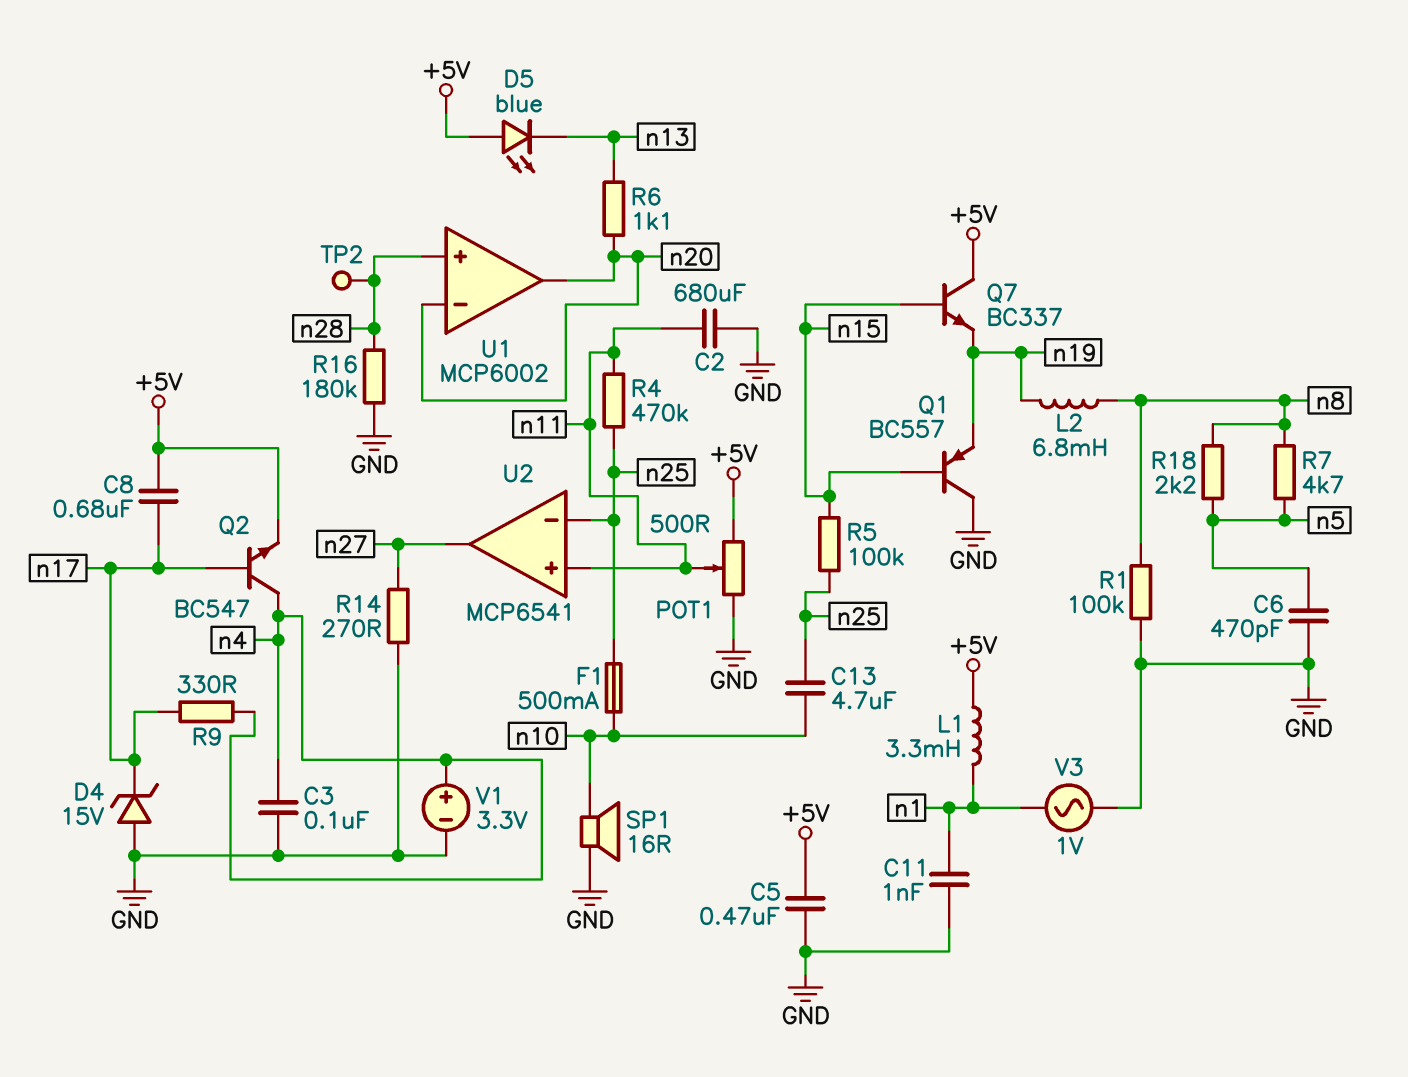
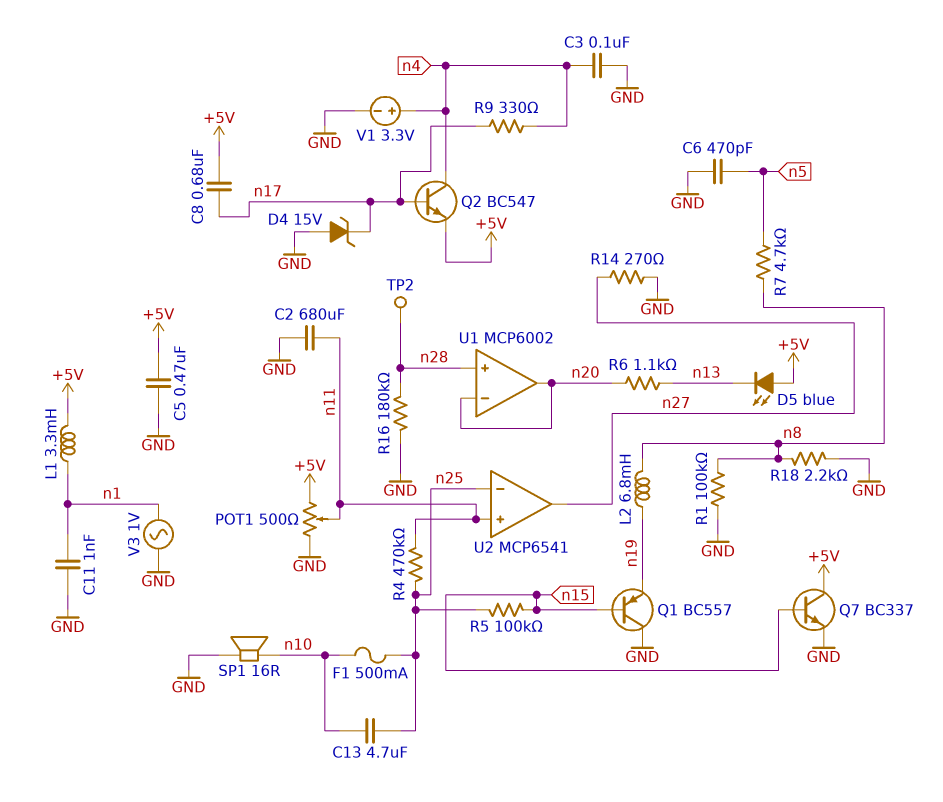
Q7: NPN BC337 (B n15, C +5V, E n19) -> NPN BC337 (B n15, C +5V, E GND)
R18: 2.2k (n5, n8) -> 2.2k (GND, n8)

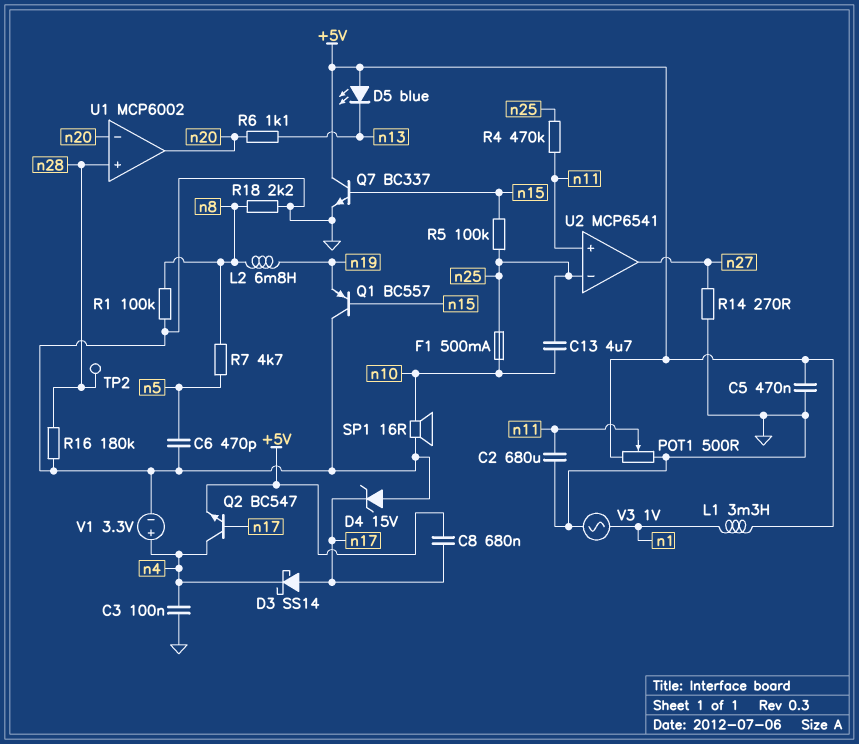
C11: 1nF (GND, n1) -> none
D3: none -> schottky SS14 (A n17, K n4)
R9: 330 (n4, n17) -> none

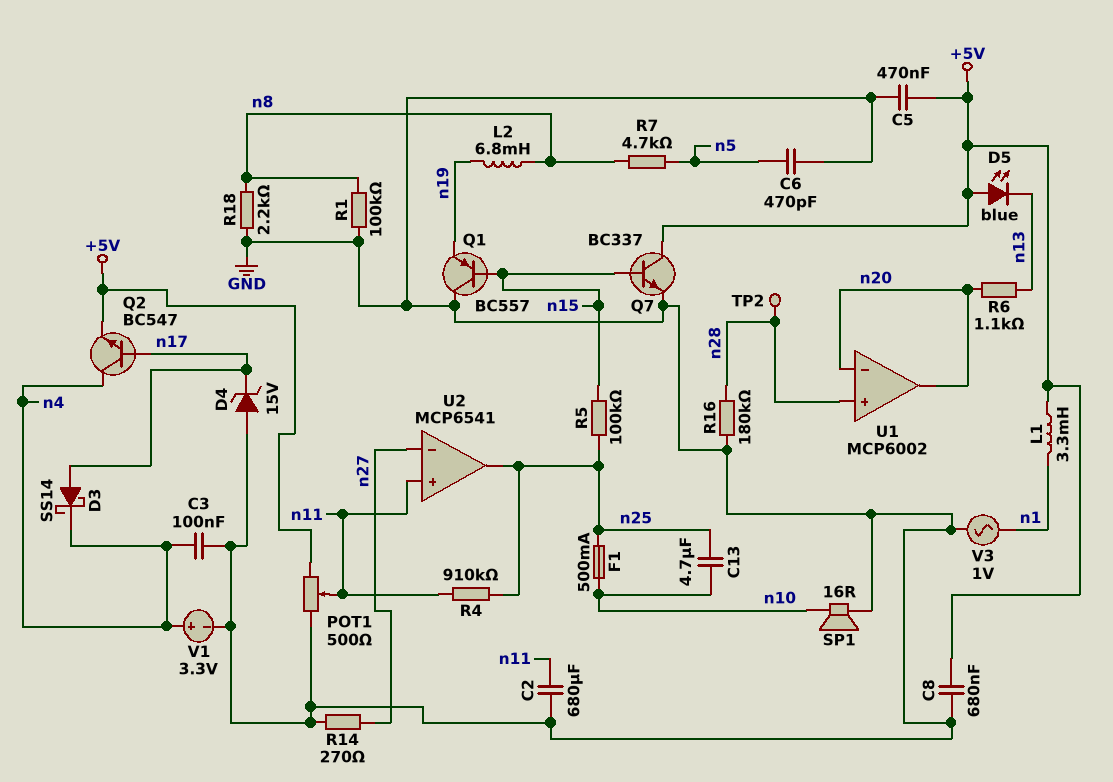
C8: 680nF (+5V, n17) -> 680nF (+5V, GND)
R4: 470k (n11, n25) -> 910k (n11, n25)
U2 pin in-: n25 -> n27
U2 pin out: n27 -> n25

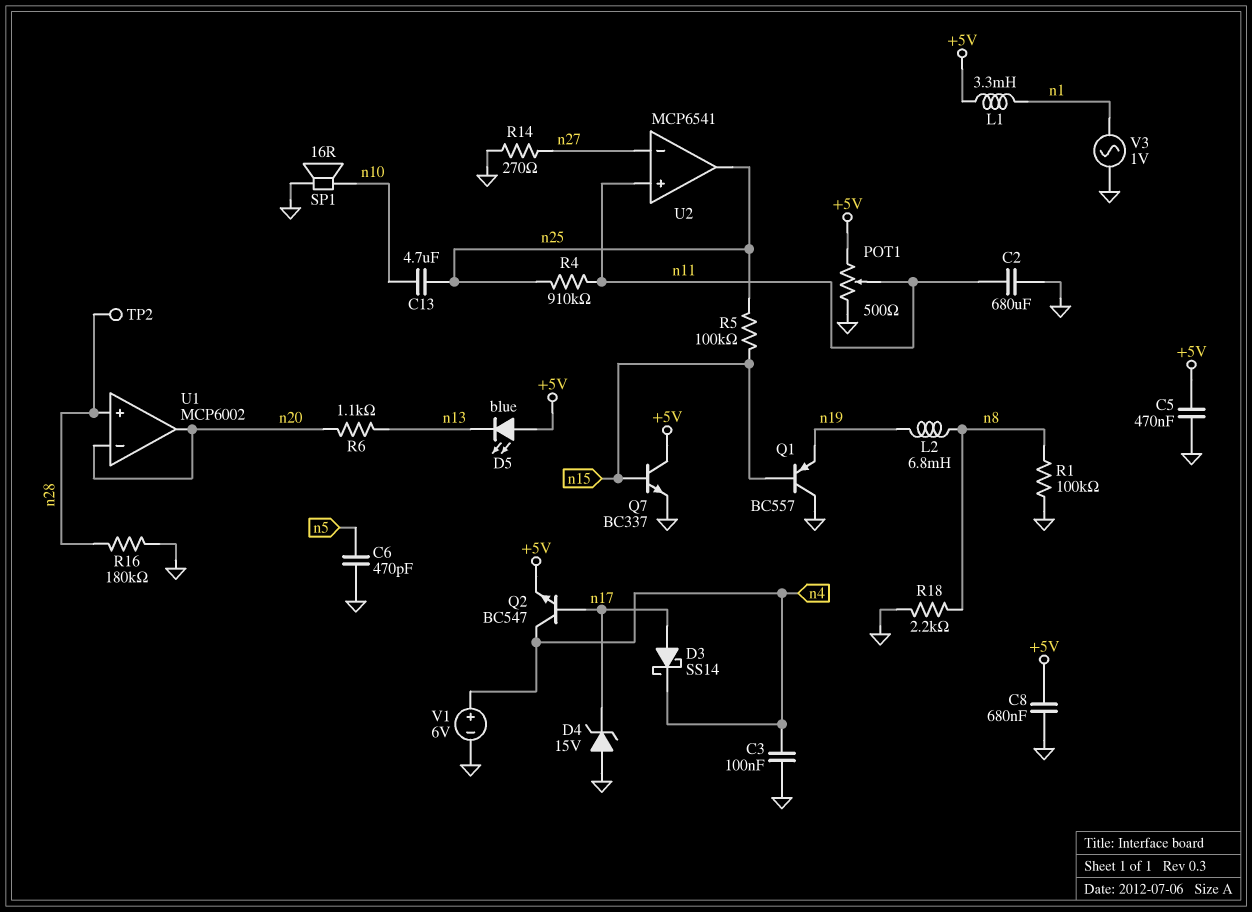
F1: 500mA (n10, n25) -> none
R7: 4.7k (n5, n8) -> none
V1: 3.3V (plus n4, minus GND) -> 6V (plus n4, minus GND)

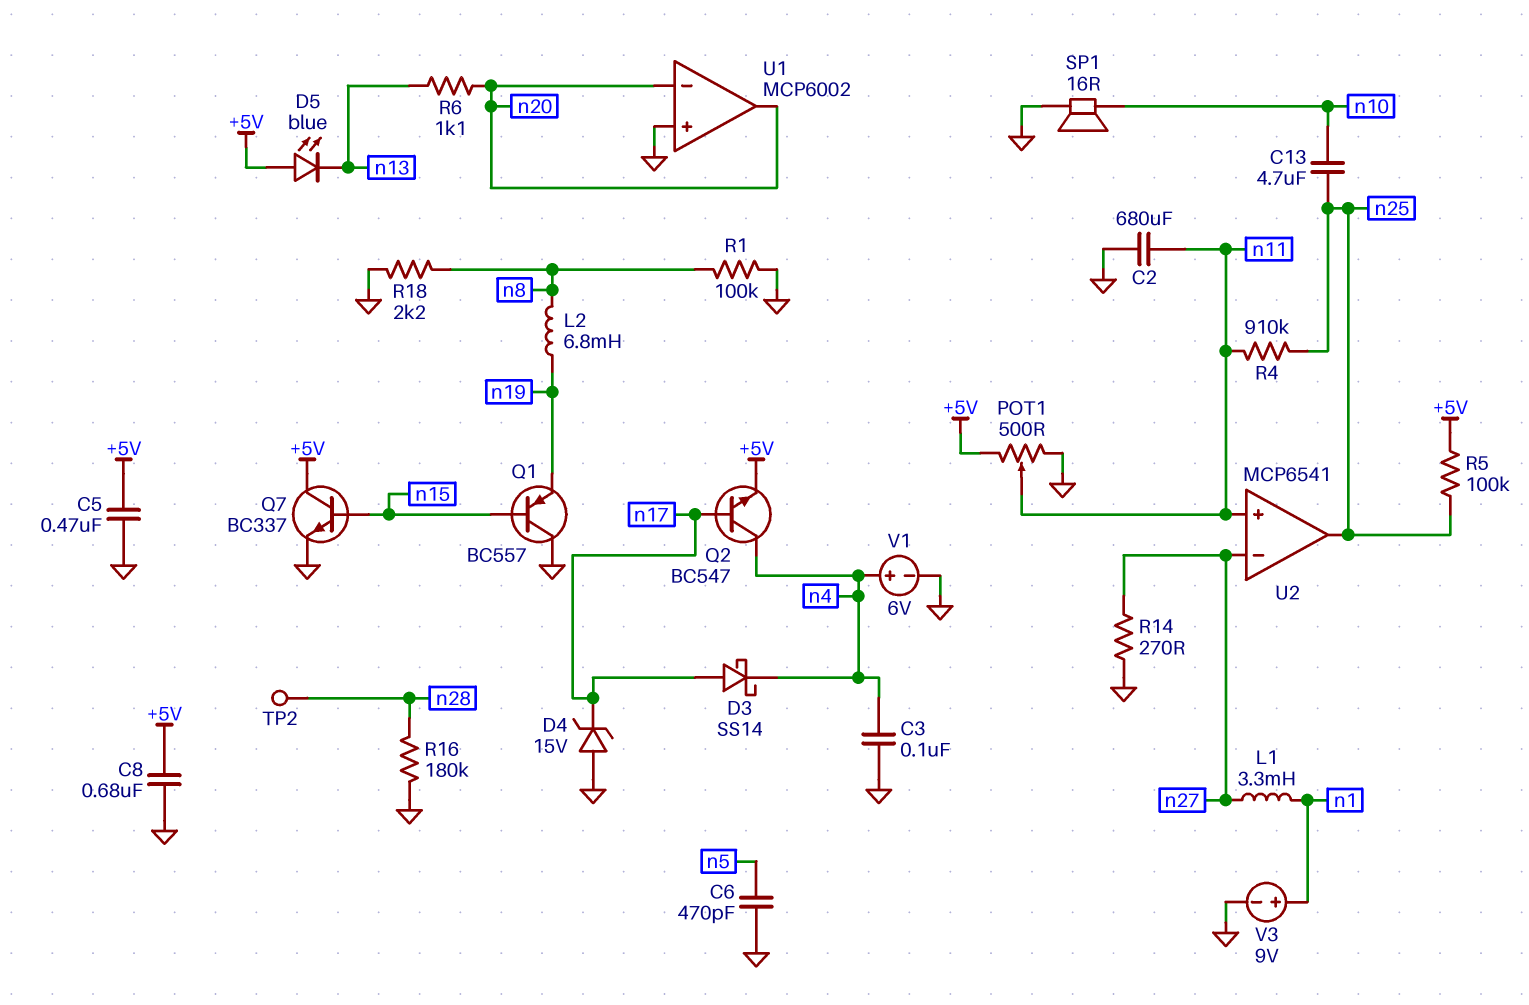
L1: 3.3mH (+5V, n1) -> 3.3mH (n1, n27)
R5: 100k (n15, n25) -> 100k (+5V, n25)
U1 pin in+: n28 -> GND
V3: AC 1V (GND, n1) -> 9V (plus n1, minus GND)

